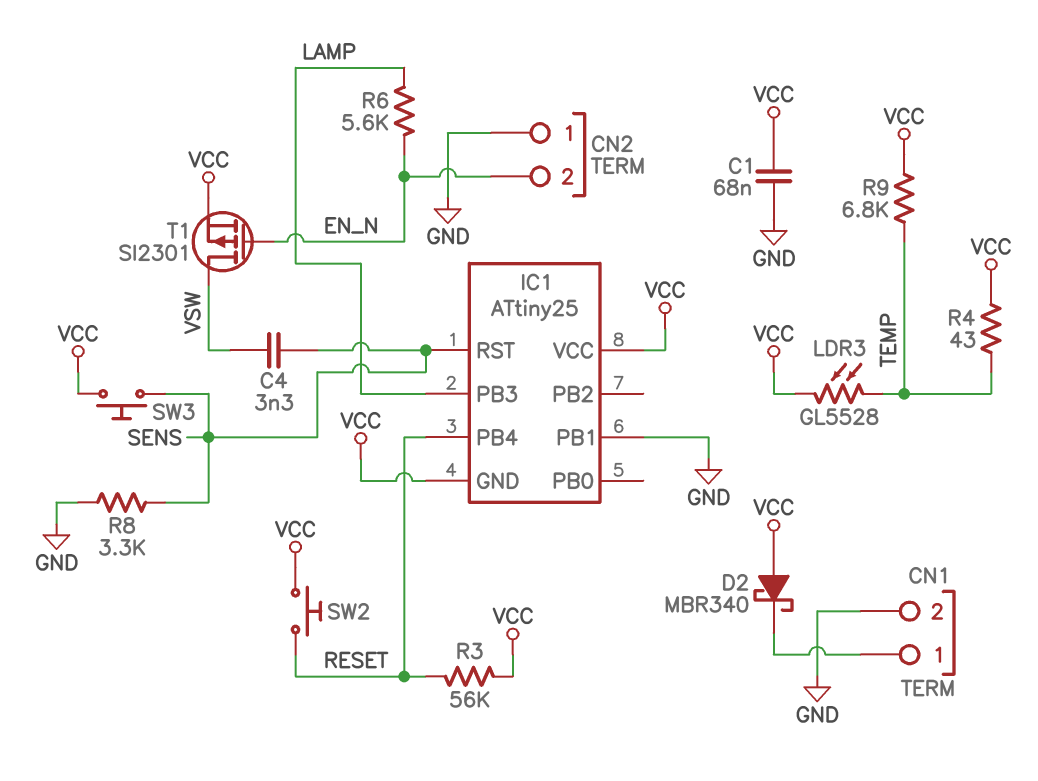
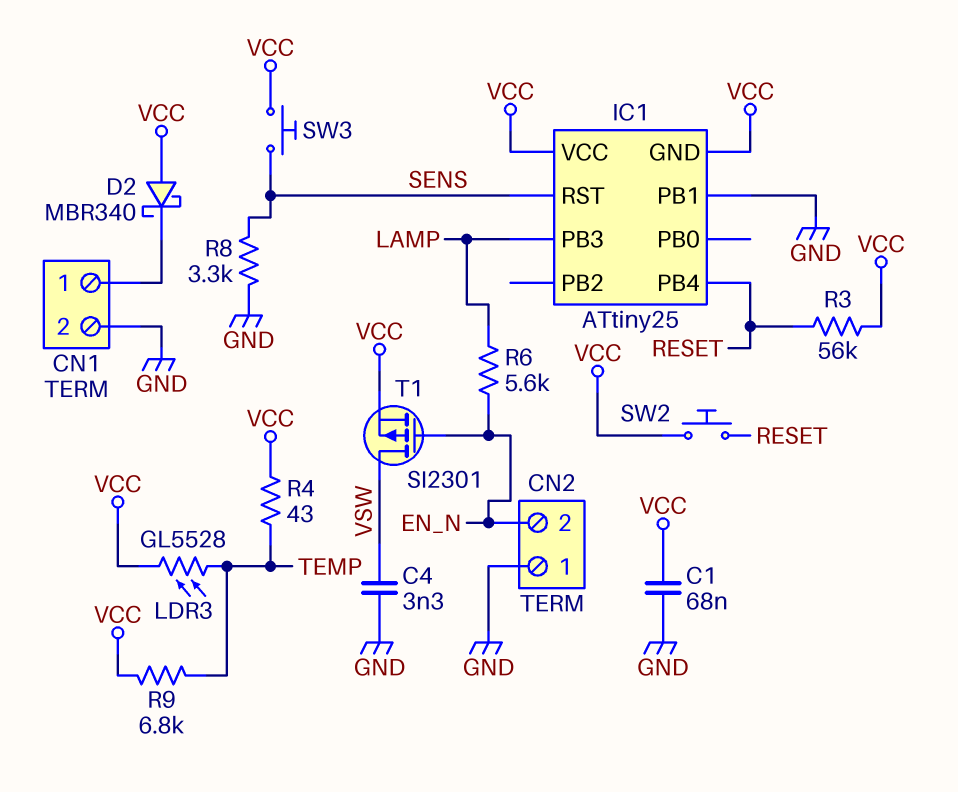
C4: 3.3nF (SENS, VSW) -> 3.3nF (GND, VSW)

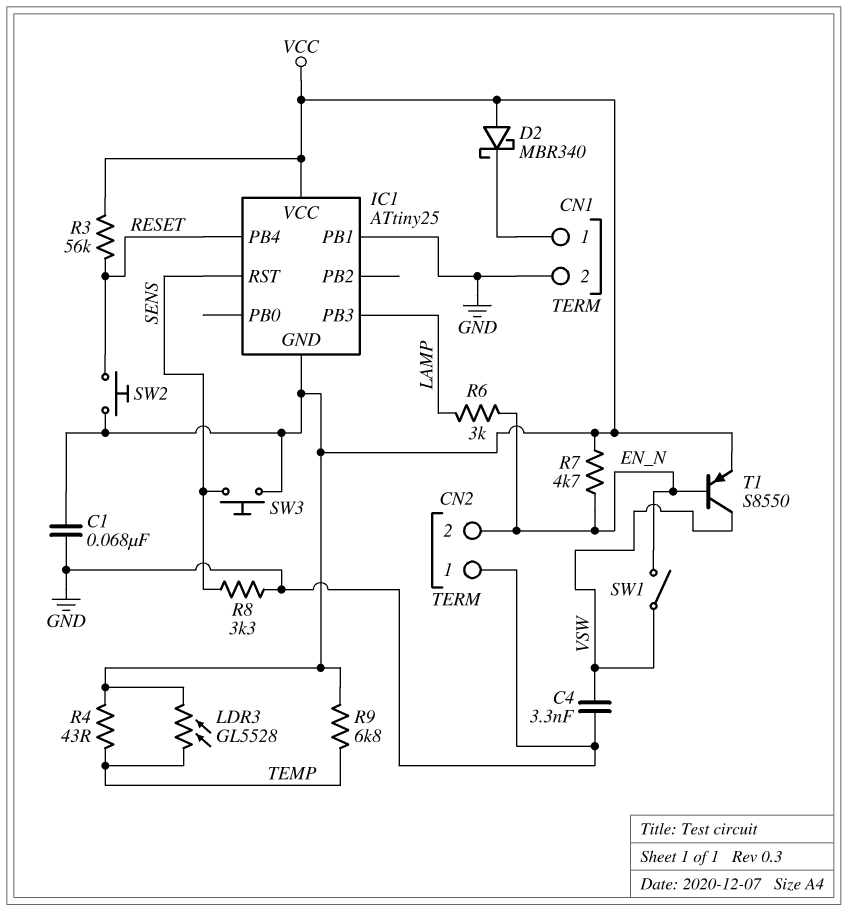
R6: 5.6k (EN_N, LAMP) -> 3k (EN_N, LAMP)
R7: none -> 4.7k (EN_N, VCC)
SW1: none -> switch (EN_N, VSW)
T1: PMOS SI2301 (G EN_N, D VSW, S VCC) -> PNP S8550 (B EN_N, C VSW, E VCC)

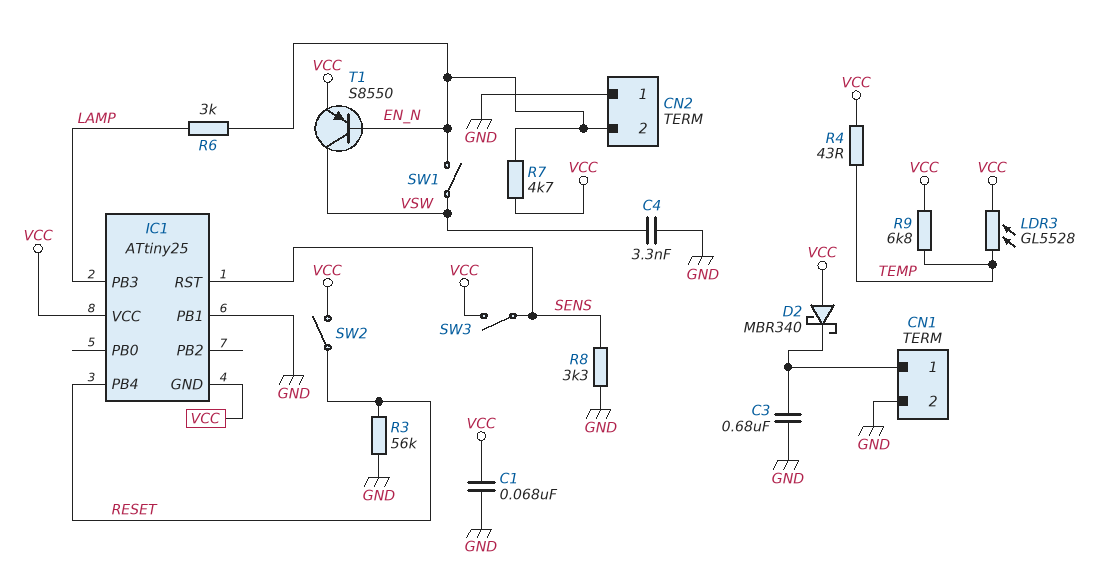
C3: none -> 680nF (CN1/1, GND)
R3: 56k (RESET, VCC) -> 56k (GND, RESET)
SW2: button (RESET, VCC) -> switch (RESET, VCC)
SW3: button (SENS, VCC) -> switch (SENS, VCC)

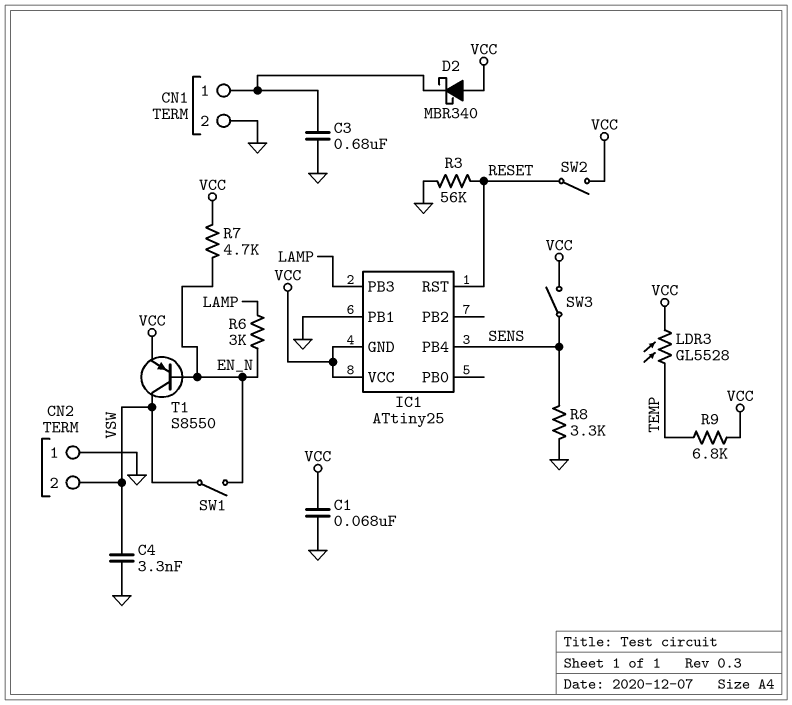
CN2 pin 2: EN_N -> VSW
IC1 pin PB4: RESET -> SENS
IC1 pin RST: SENS -> RESET
R4: 43 (TEMP, VCC) -> none

